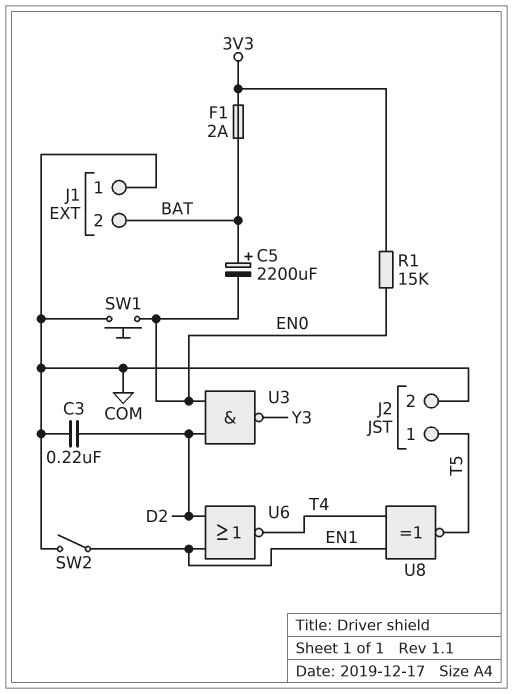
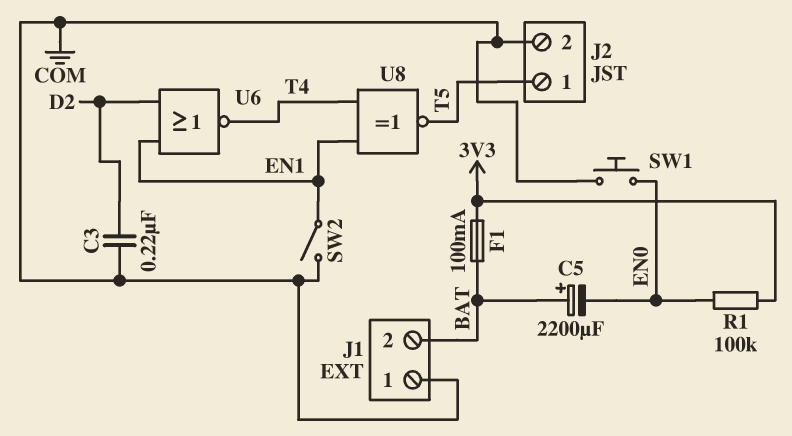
F1: 2A (3V3, BAT) -> 100mA (3V3, BAT)
R1: 15k (3V3, EN0) -> 100k (3V3, EN0)
U3: NAND (in D2, in EN0, out Y3) -> none

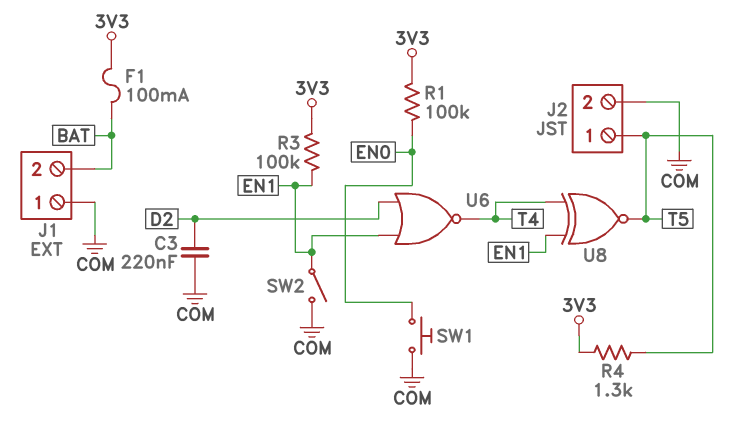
C5: 2200uF (plus BAT, minus EN0) -> none
R3: none -> 100k (3V3, EN1)
R4: none -> 1.3k (3V3, T5)

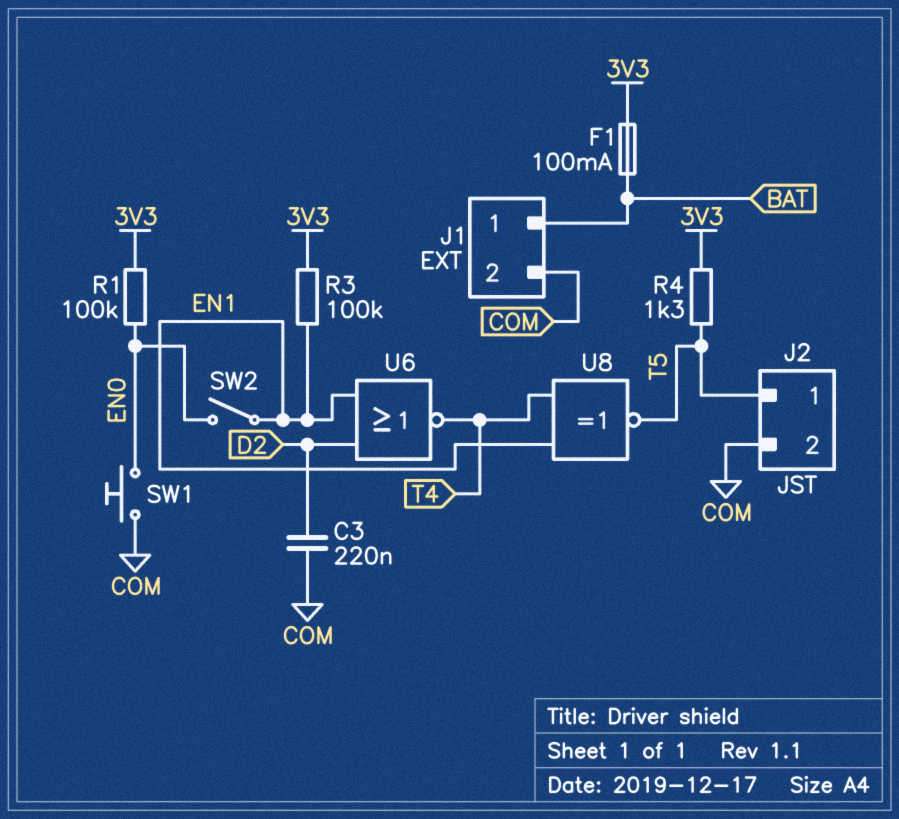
J1 pin 1: COM -> BAT
J1 pin 2: BAT -> COM
SW2: switch (COM, EN1) -> switch (EN0, EN1)

